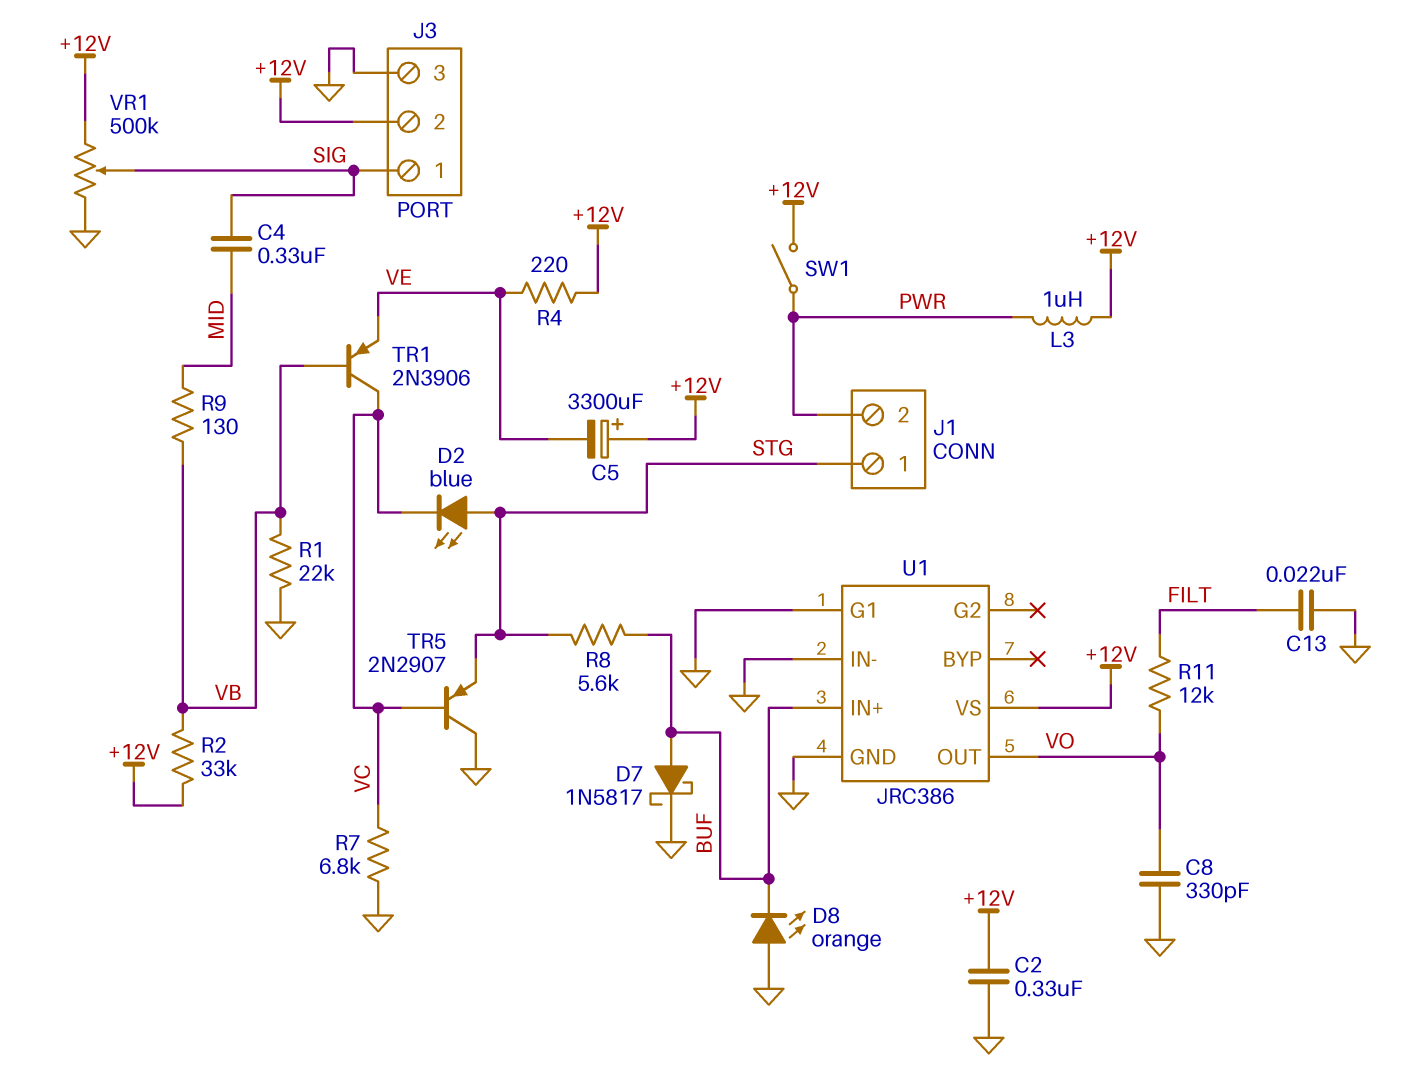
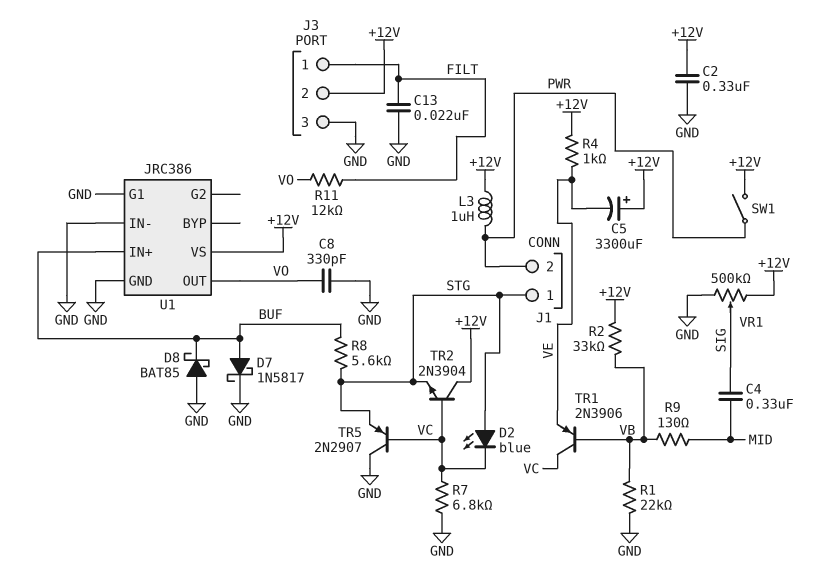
D8: LED orange (A GND, K BUF) -> schottky BAT85 (A GND, K BUF)
J3 pin 1: SIG -> FILT
R4: 220 (+12V, VE) -> 1k (+12V, VE)
TR2: none -> NPN 2N3904 (B VC, C +12V, E STG)

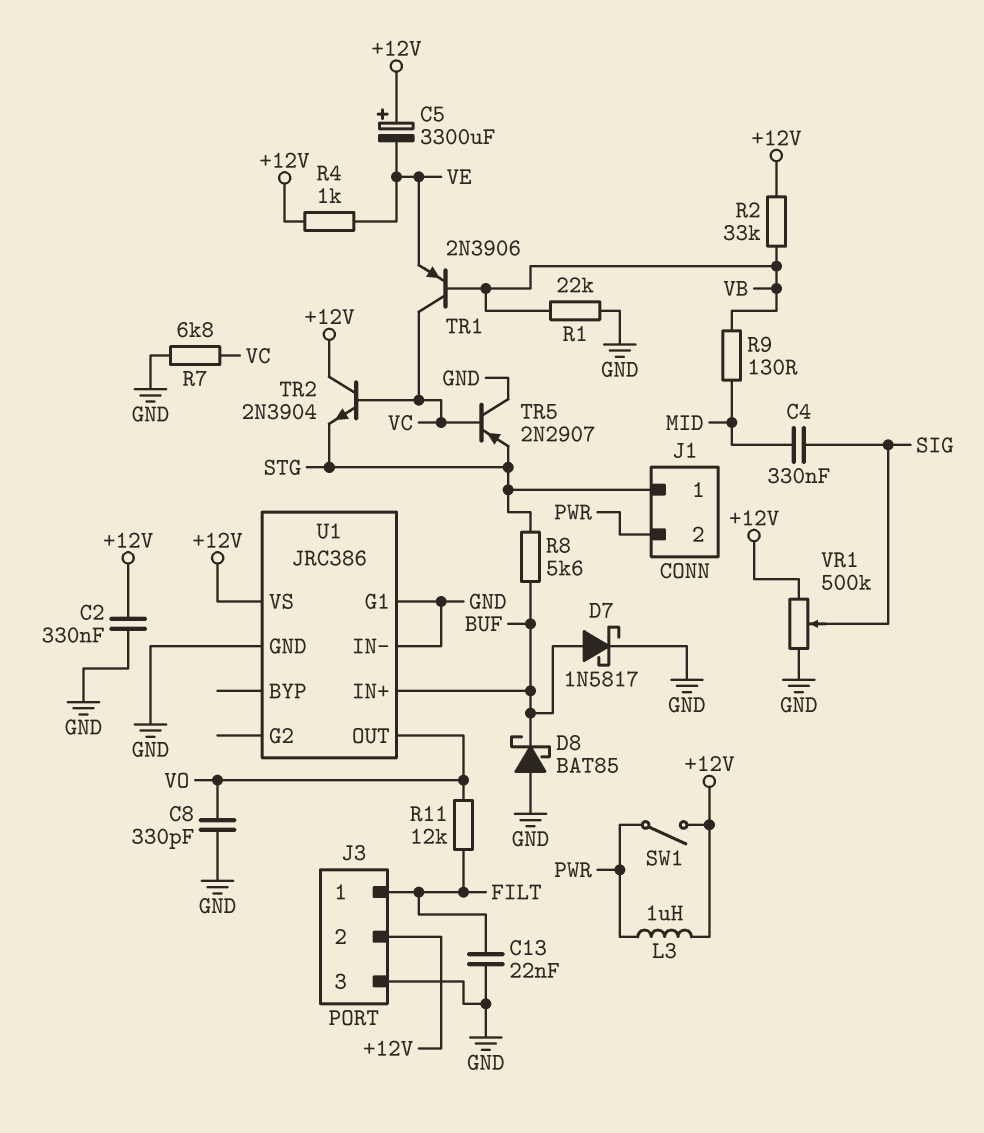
D2: LED blue (A STG, K VC) -> none

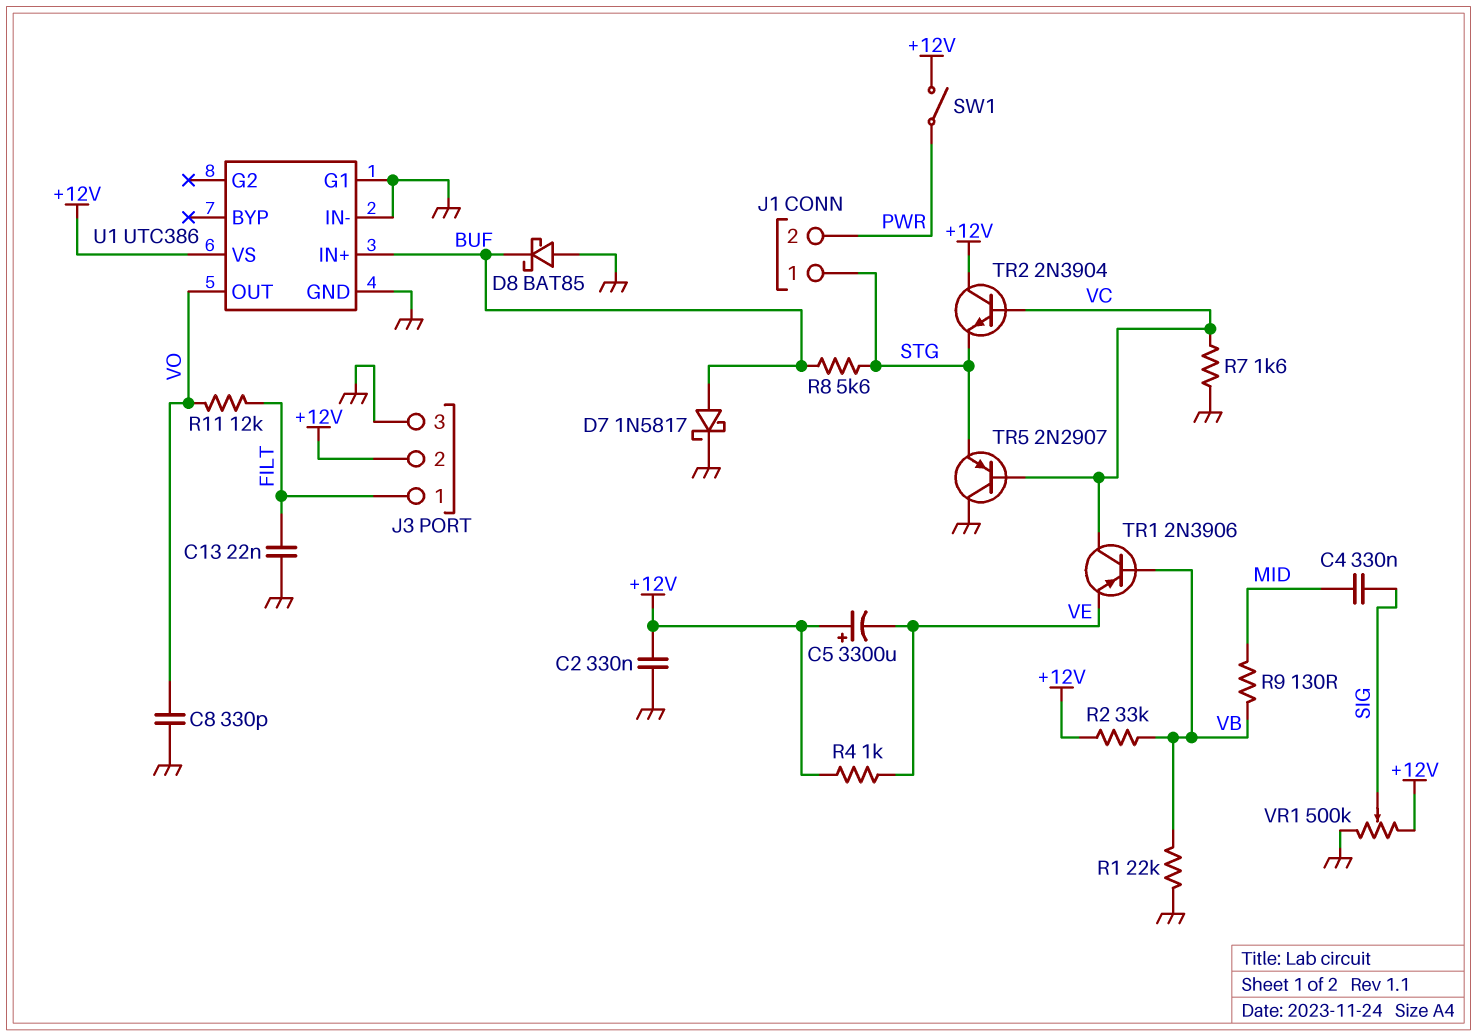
L3: 1uH (+12V, PWR) -> none
R7: 6.8k (GND, VC) -> 1.6k (GND, VC)
U1: JRC386 -> UTC386

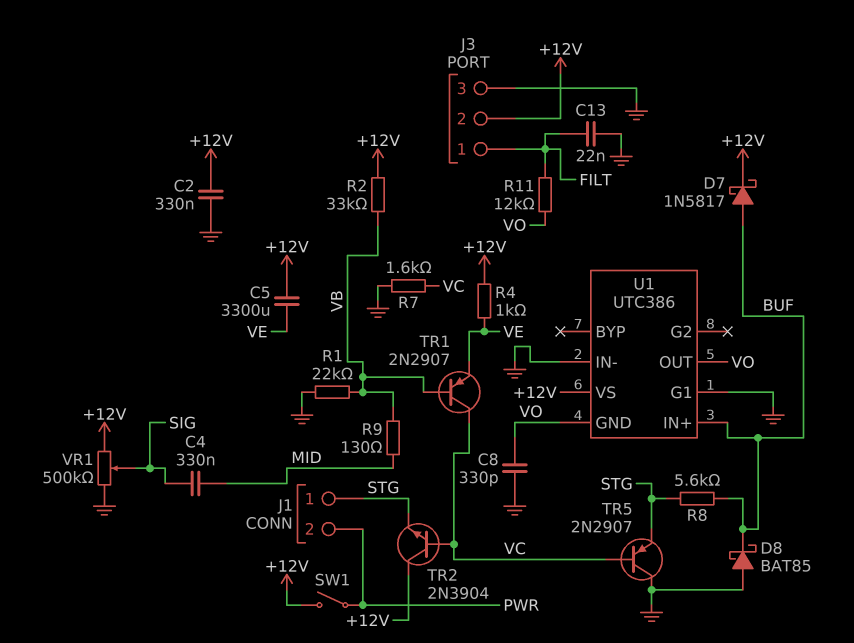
C5: 3300uF (plus +12V, minus VE) -> 3300uF (+12V, VE)
D7: schottky 1N5817 (A BUF, K GND) -> schottky 1N5817 (A BUF, K +12V)
TR1: PNP 2N3906 (B VB, C VC, E VE) -> PNP 2N2907 (B VB, C VC, E VE)
U1 pin GND: GND -> VO

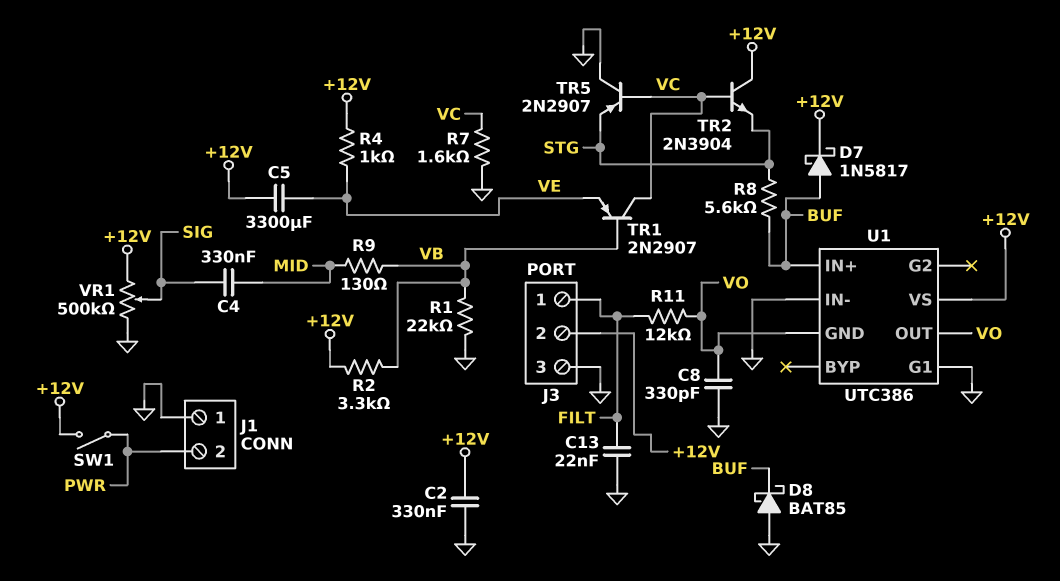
J1 pin 1: STG -> GND
R2: 33k (+12V, VB) -> 3.3k (+12V, VB)

